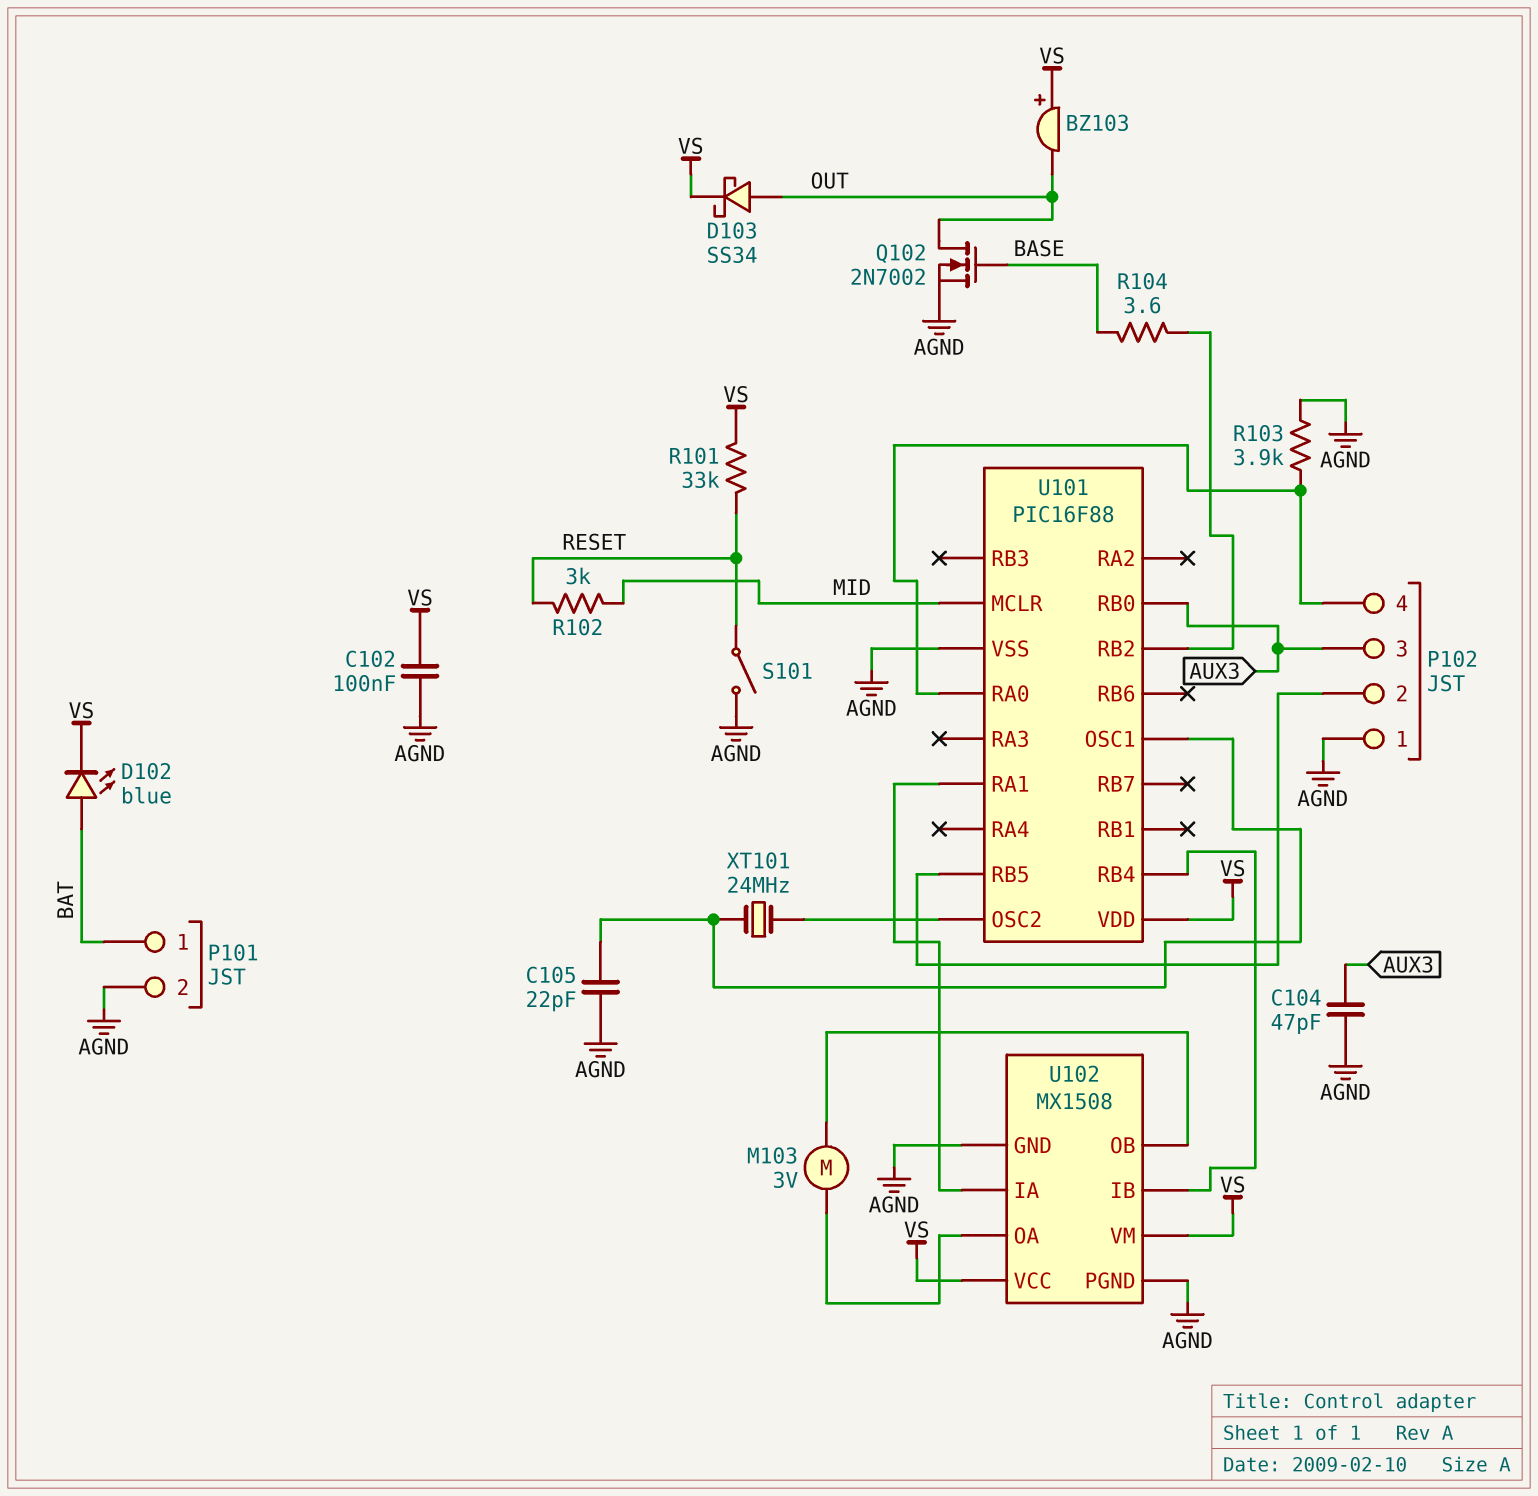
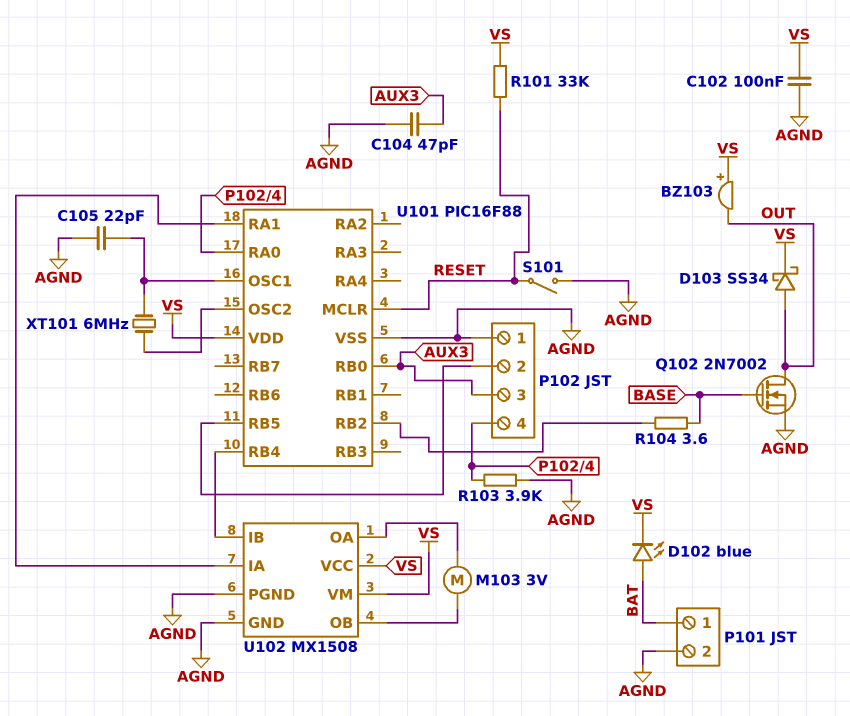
R102: 3k (MID, RESET) -> none
U101 pin MCLR: MID -> RESET
XT101: 24MHz (U101/OSC1, U101/OSC2) -> 6MHz (U101/OSC1, U101/OSC2)

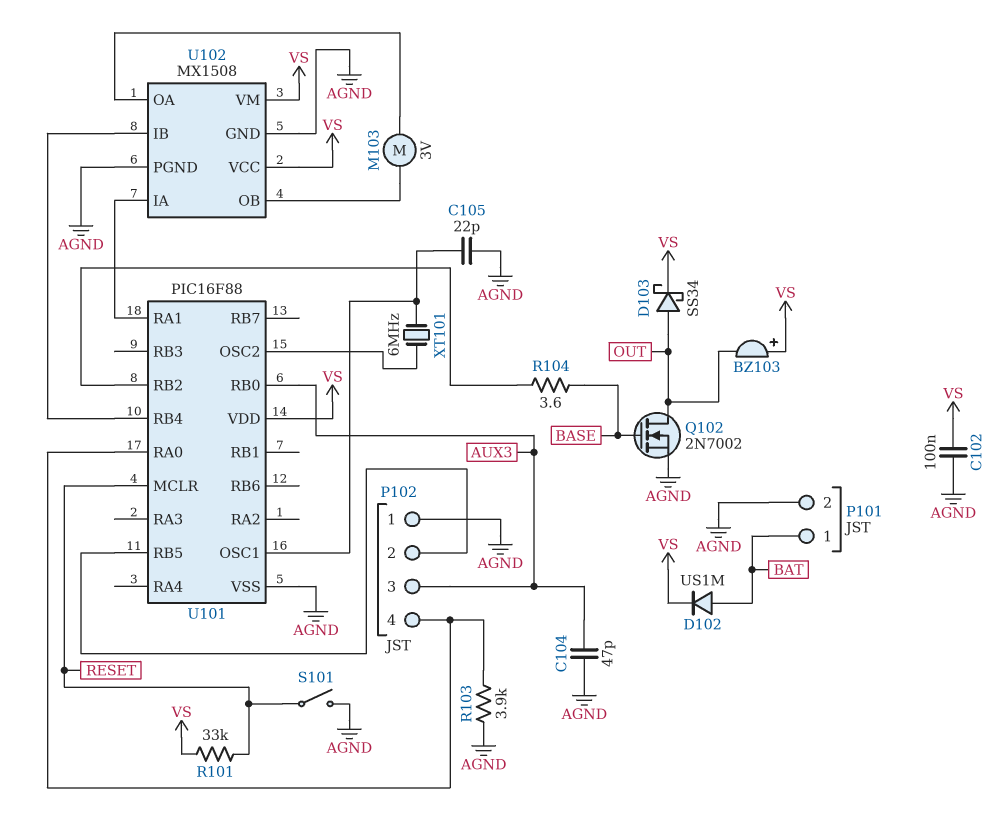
D102: LED blue (A BAT, K VS) -> diode US1M (A BAT, K VS)

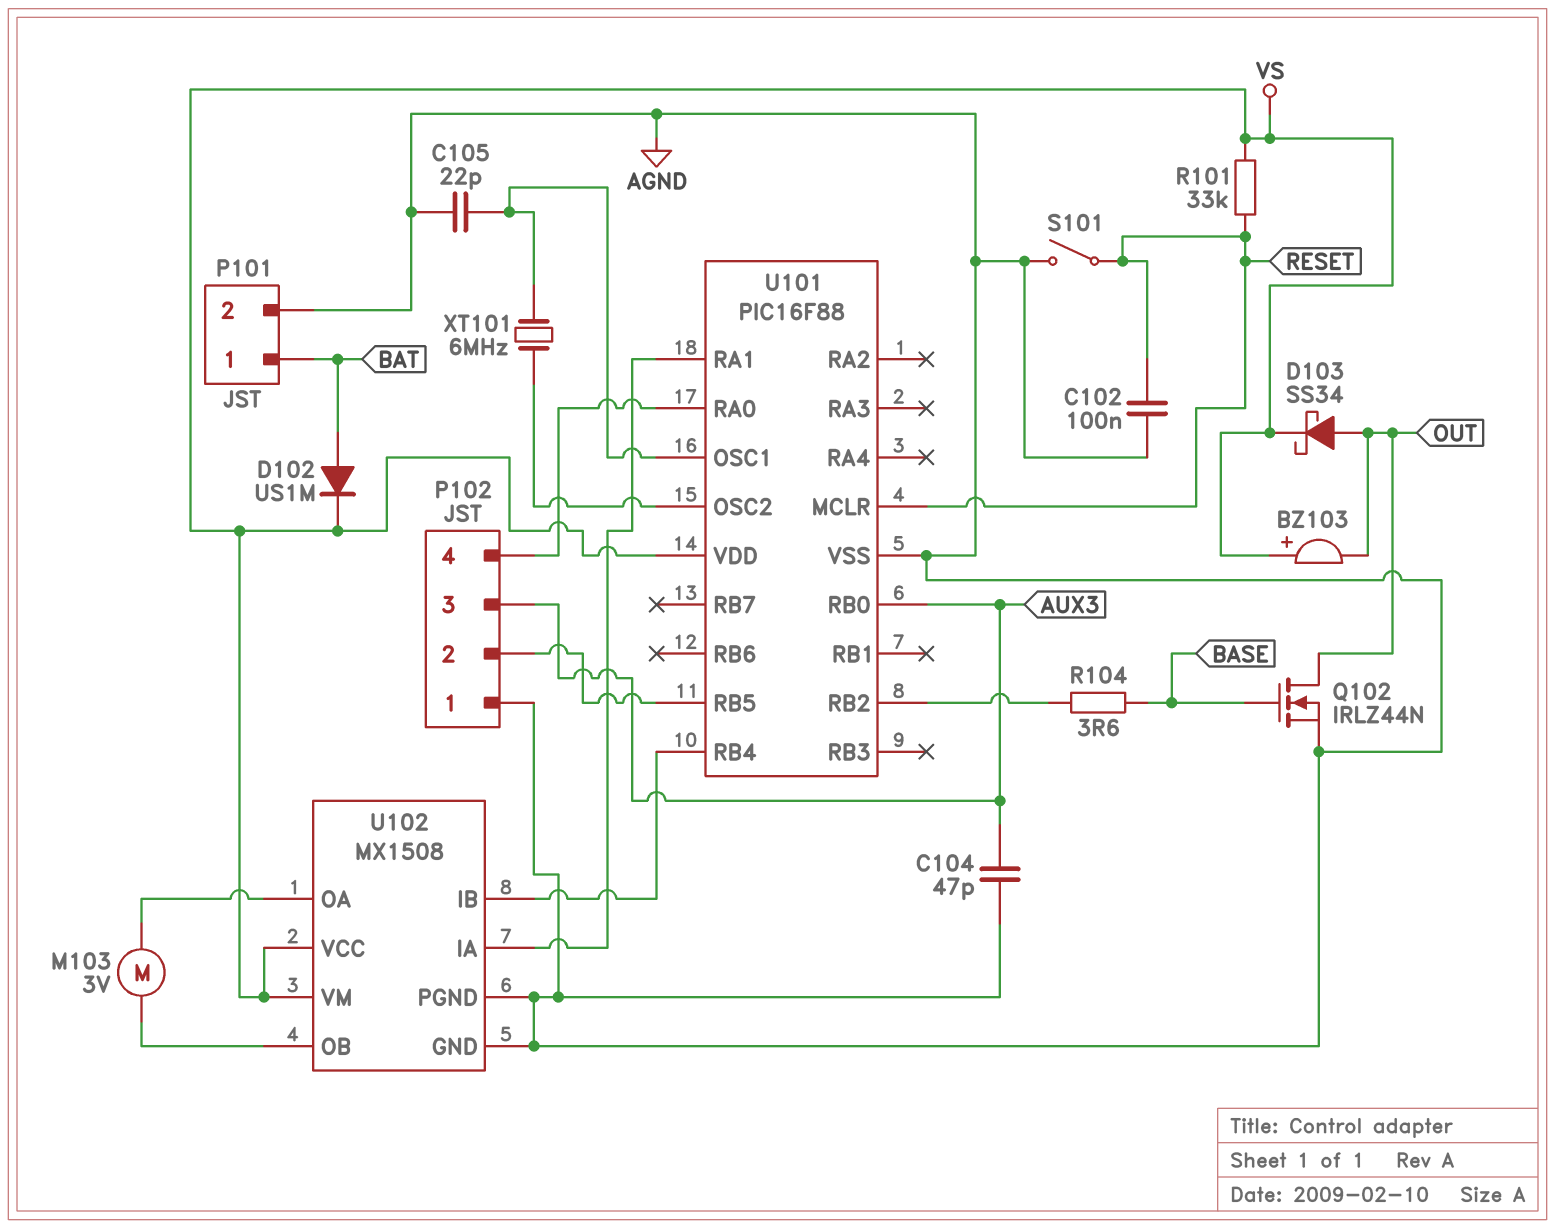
C102: 100nF (AGND, VS) -> 100nF (AGND, RESET)
Q102: NMOS 2N7002 (G BASE, D OUT, S AGND) -> NMOS IRLZ44N (G BASE, D OUT, S AGND)
R103: 3.9k (AGND, P102/4) -> none

